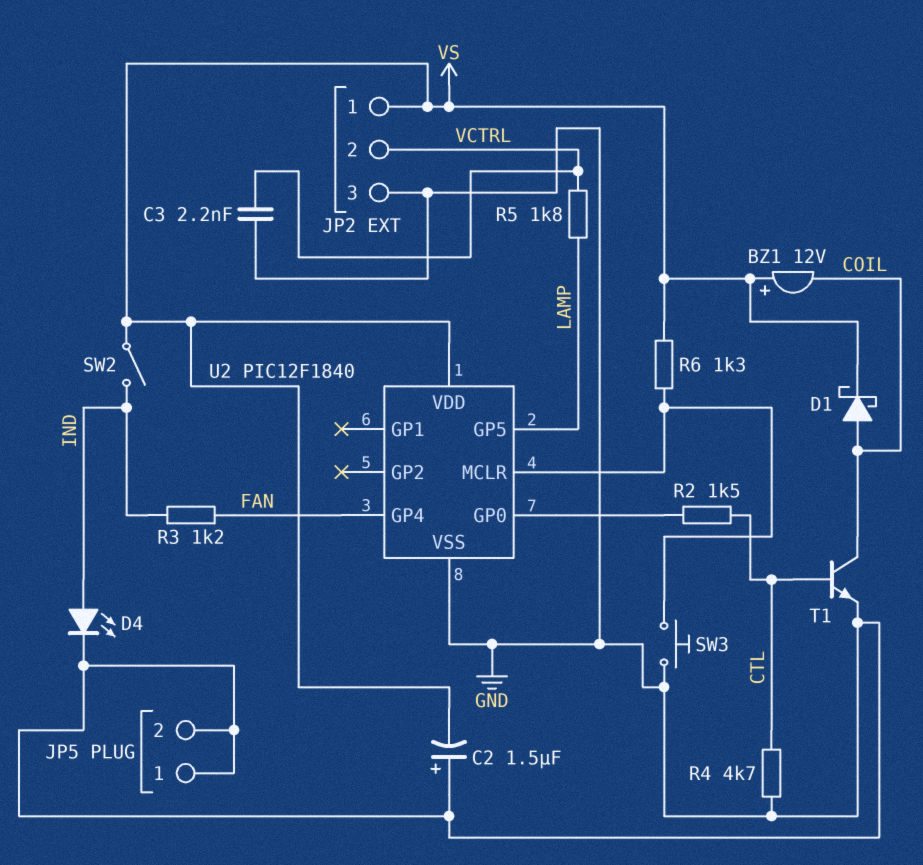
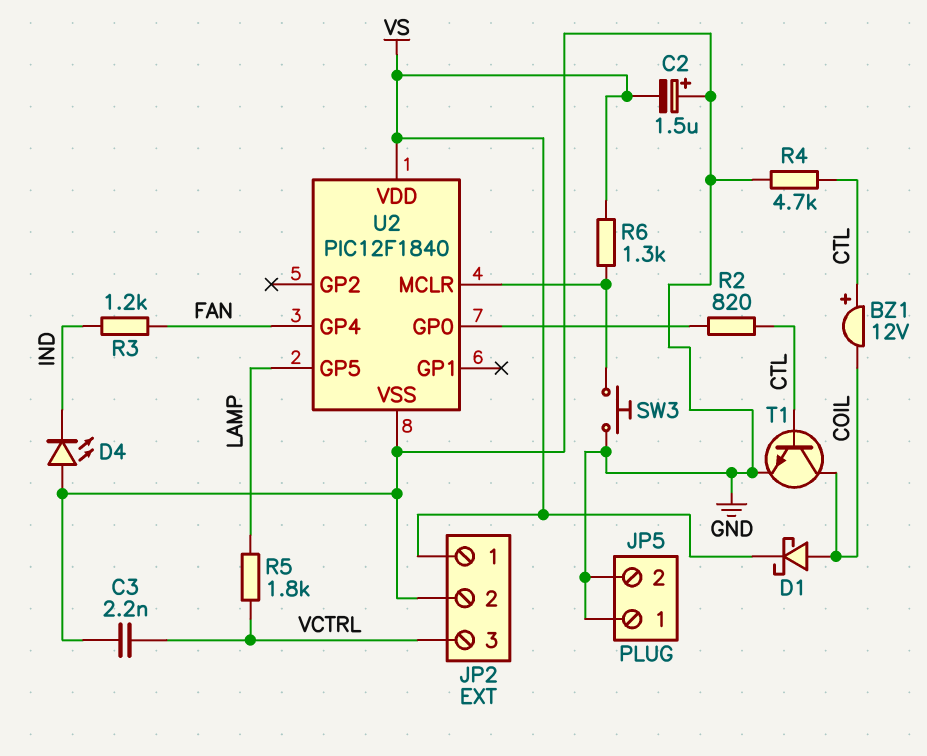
BZ1: buzzer 12V (plus VS, minus COIL) -> buzzer 12V (plus CTL, minus COIL)
D4: LED (A IND, K GND) -> LED (A GND, K IND)
JP2 pin 2: VCTRL -> GND
JP2 pin 3: GND -> VCTRL
R2: 1.5k (CTL, U2/GP0) -> 820 (CTL, U2/GP0)
SW2: switch (IND, VS) -> none

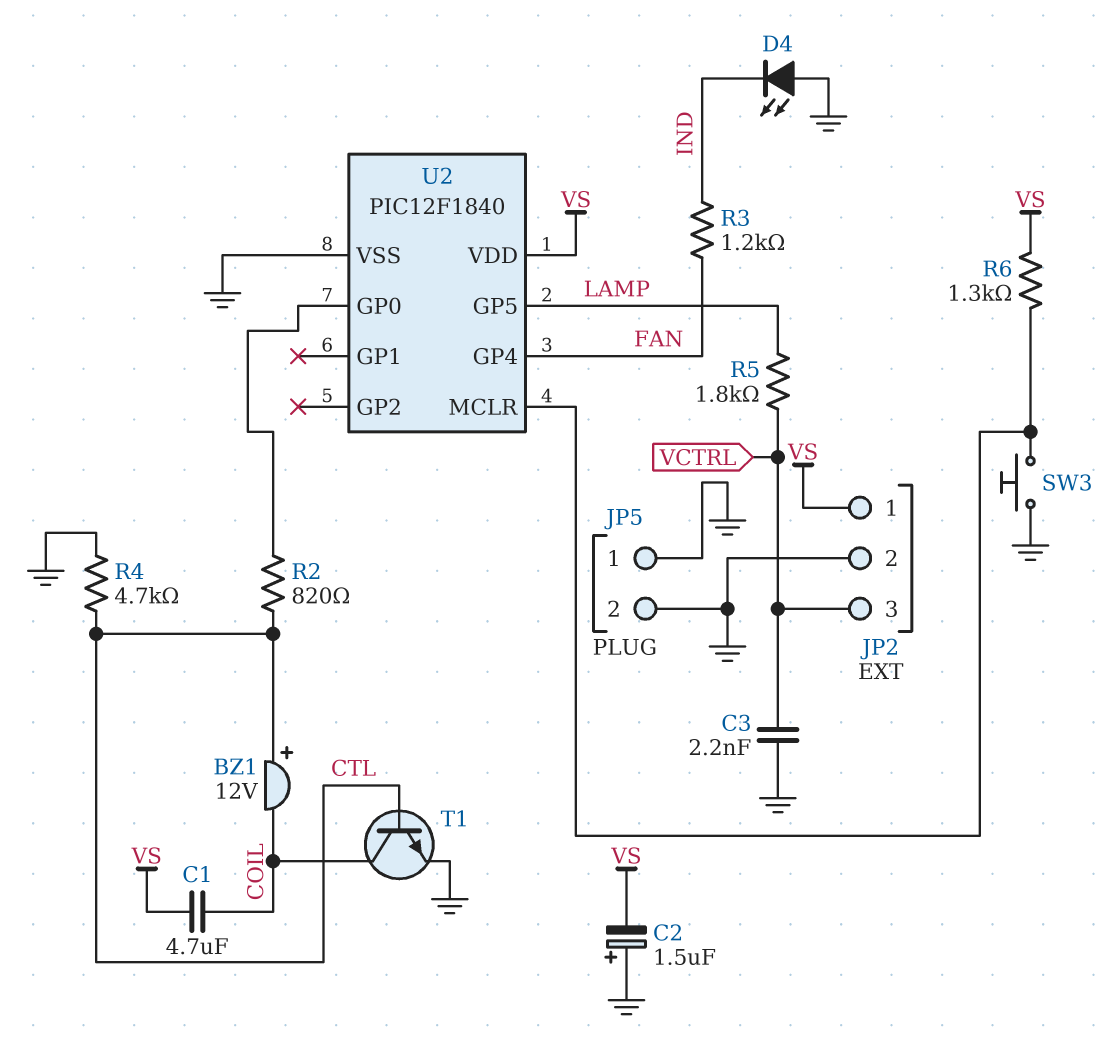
C1: none -> 4.7uF (COIL, VS)
D1: schottky (A COIL, K VS) -> none

